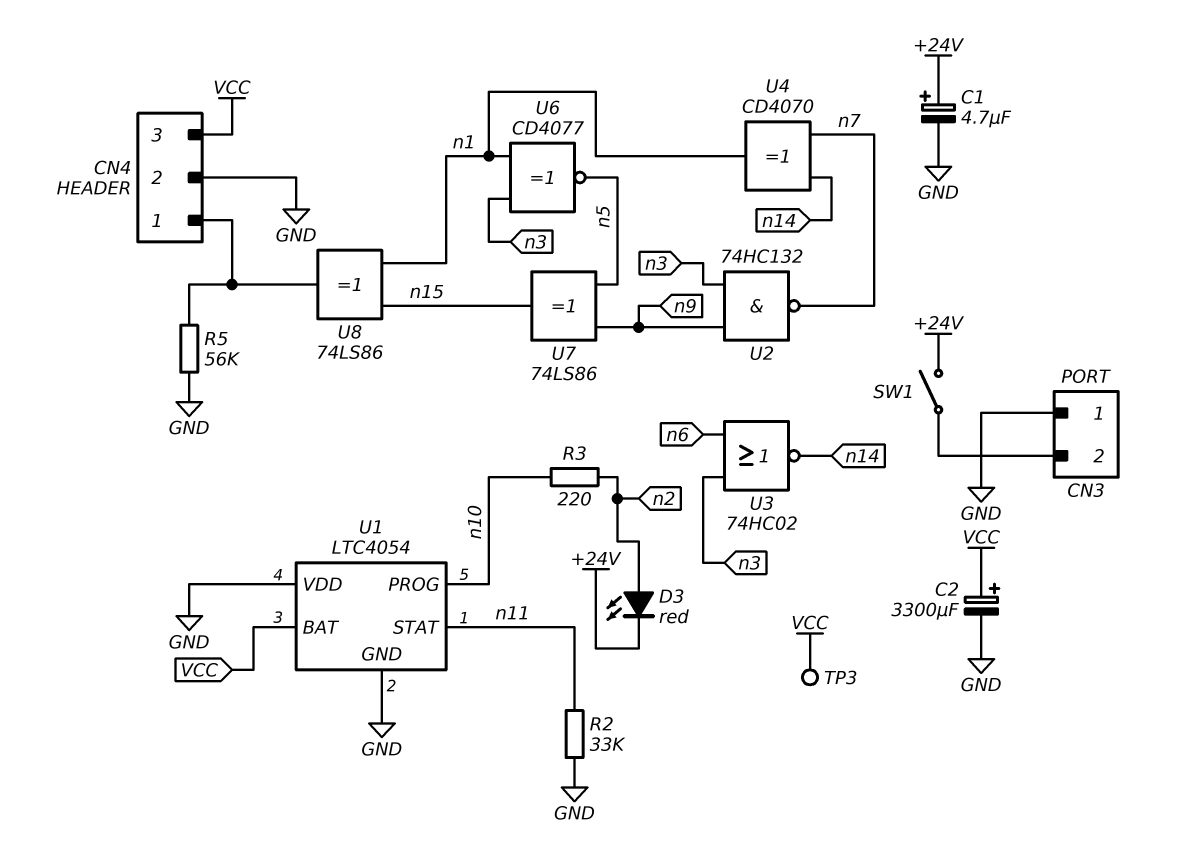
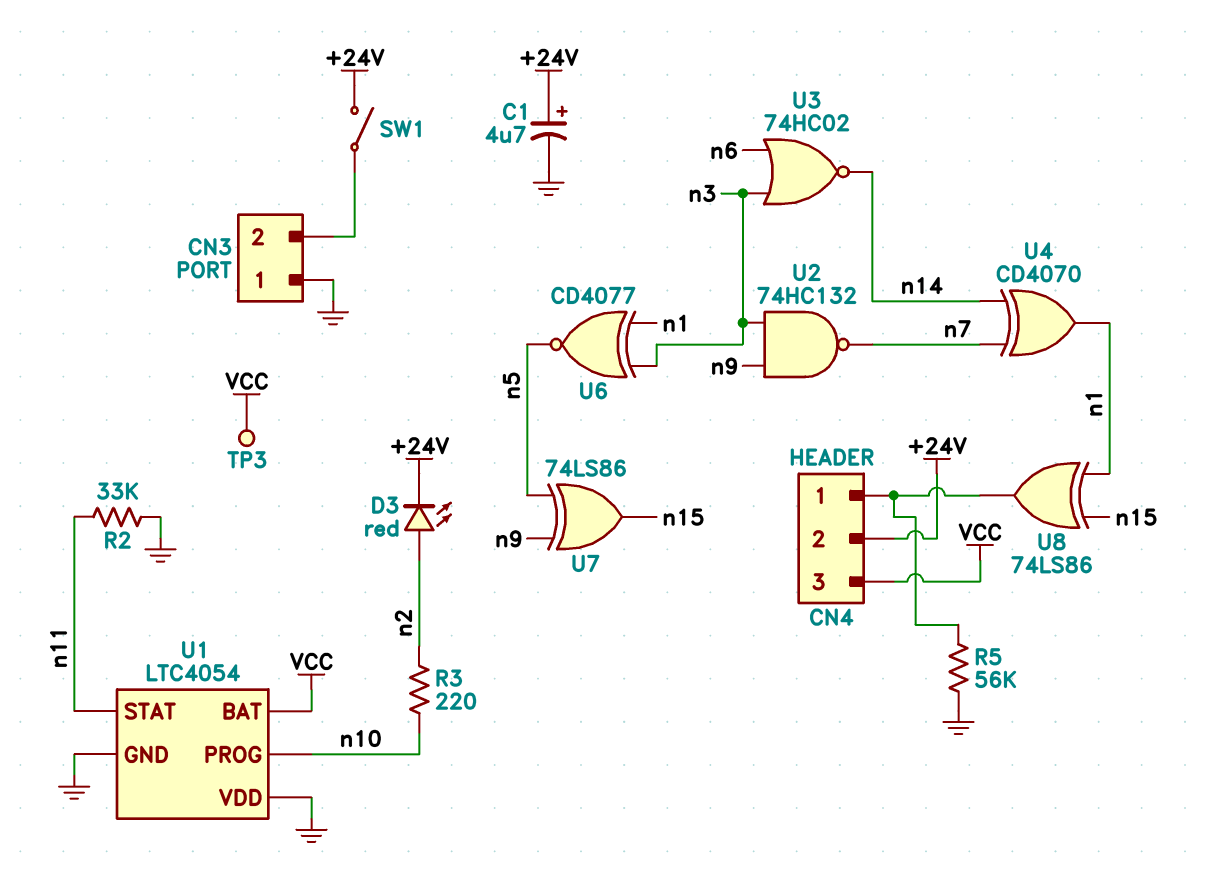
C2: 3300uF (plus VCC, minus GND) -> none
CN4 pin 2: GND -> +24V

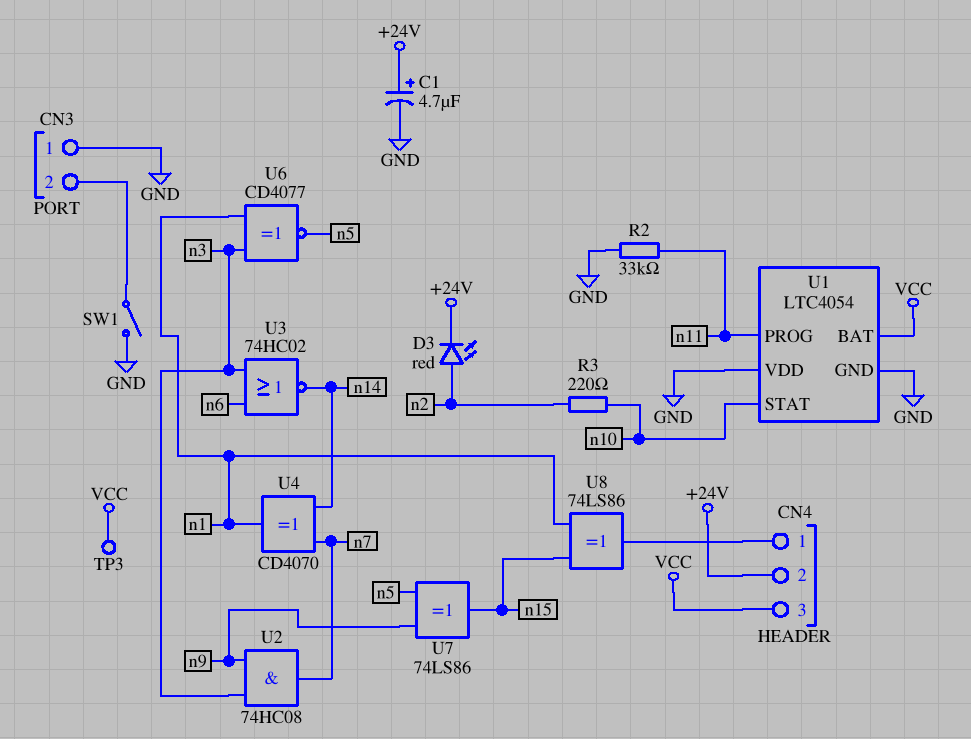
R5: 56k (CN4/1, GND) -> none
SW1: switch (+24V, CN3/2) -> switch (CN3/2, GND)
U1 pin PROG: n10 -> n11
U1 pin STAT: n11 -> n10
U2: NAND 74HC132 (in n3, in n9, out n7) -> AND 74HC08 (in n3, in n9, out n7)

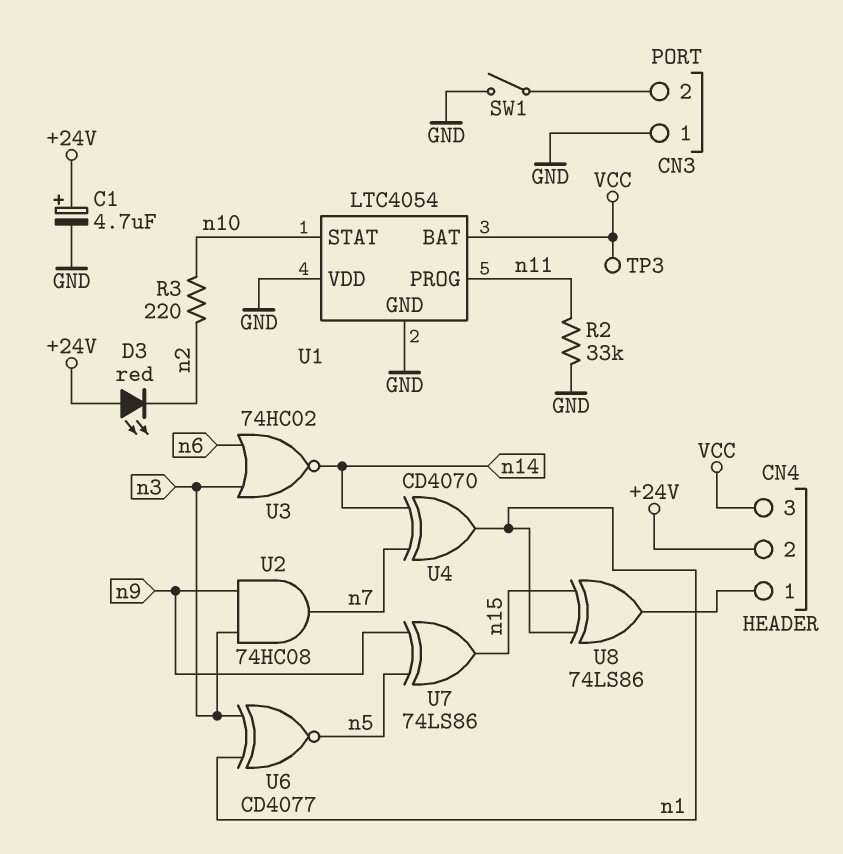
D3: LED red (A n2, K +24V) -> LED red (A +24V, K n2)

